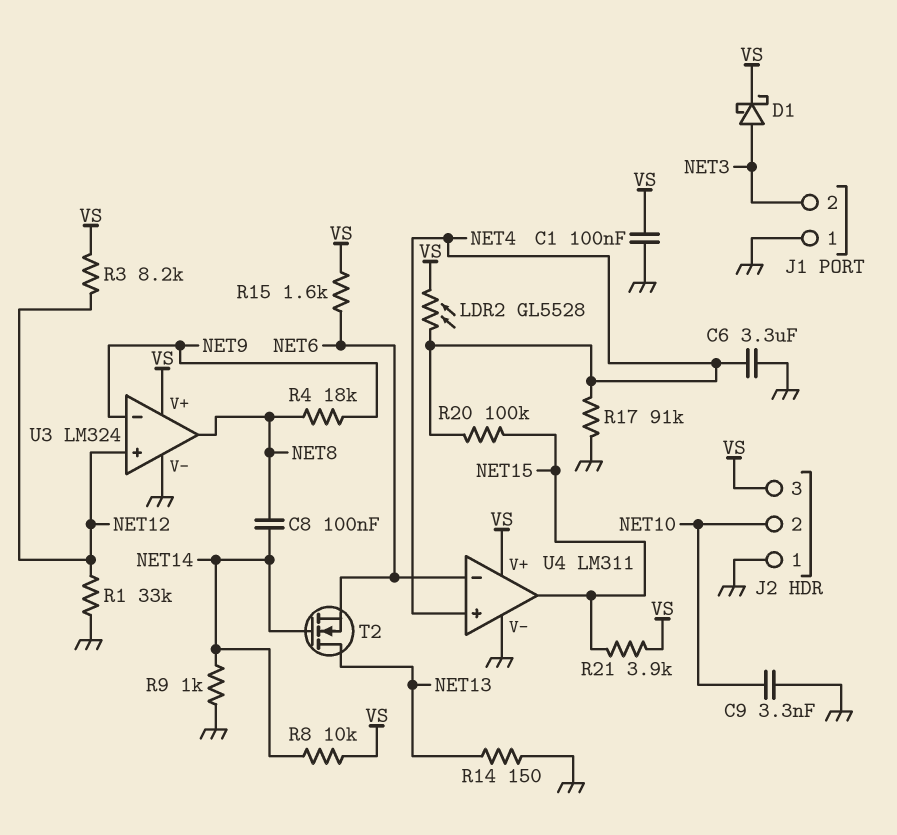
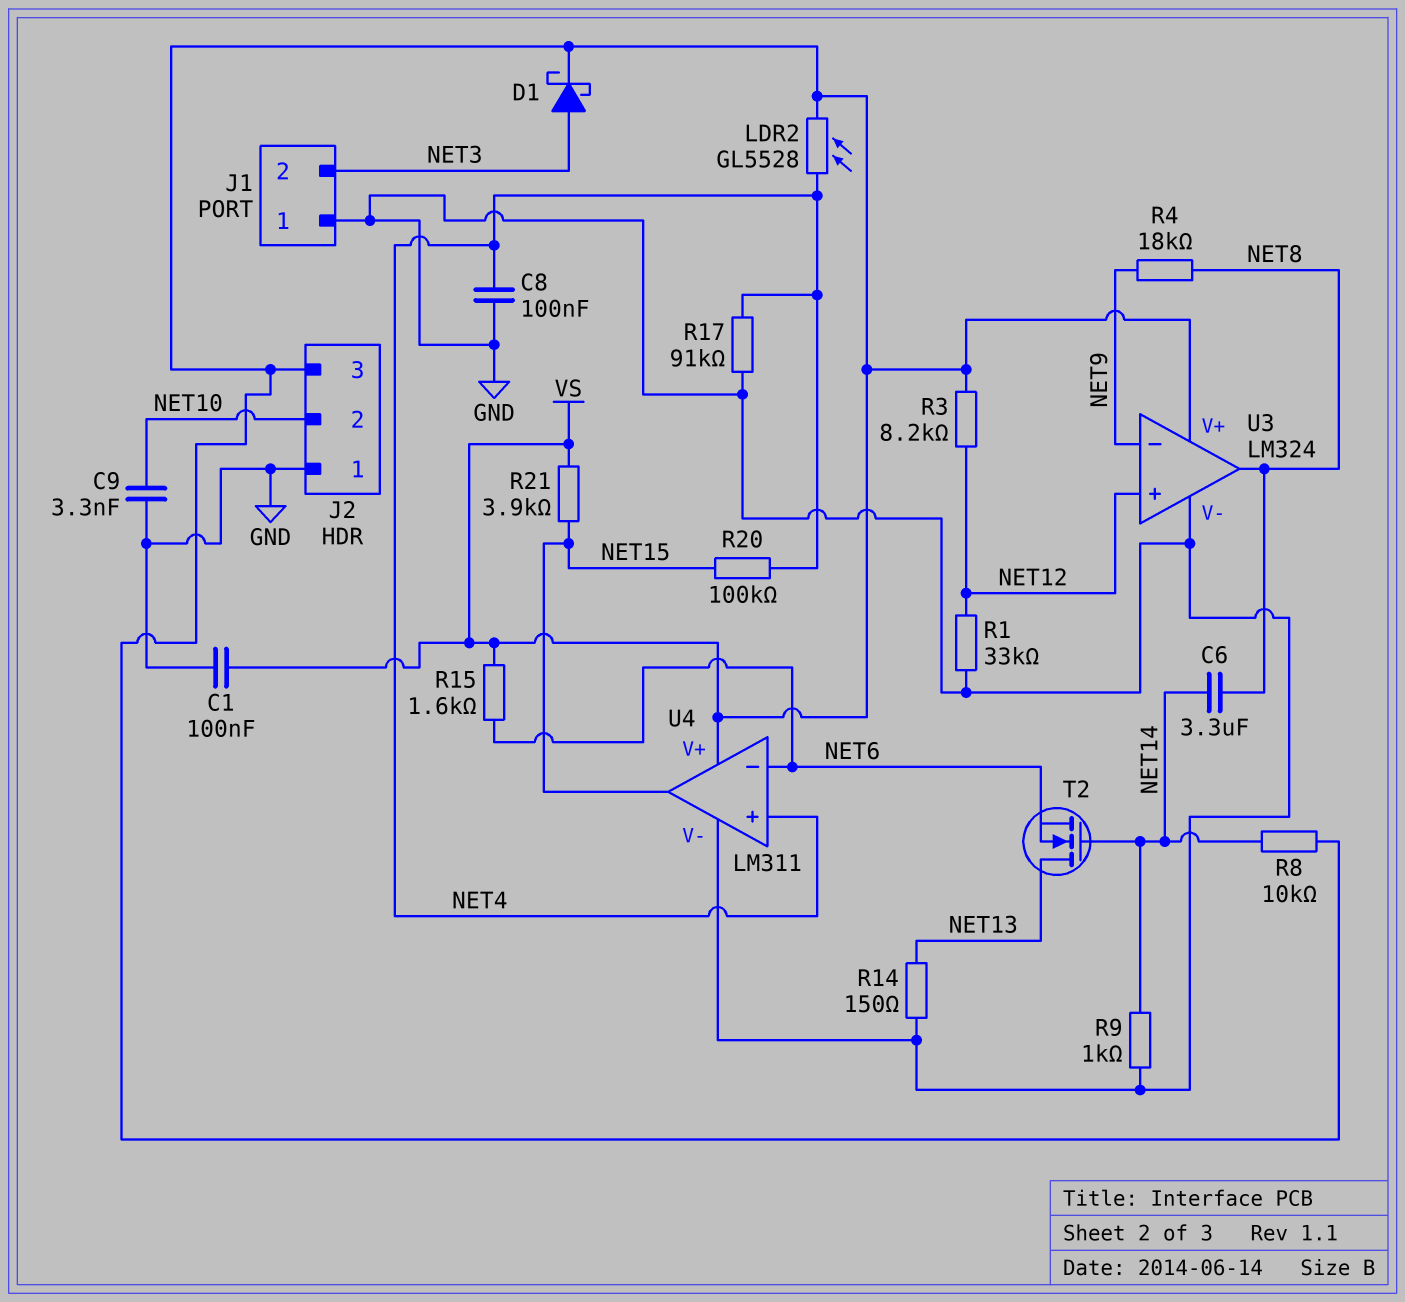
C6: 3.3uF (GND, NET4) -> 3.3uF (NET8, NET14)
C8: 100nF (NET8, NET14) -> 100nF (GND, NET4)

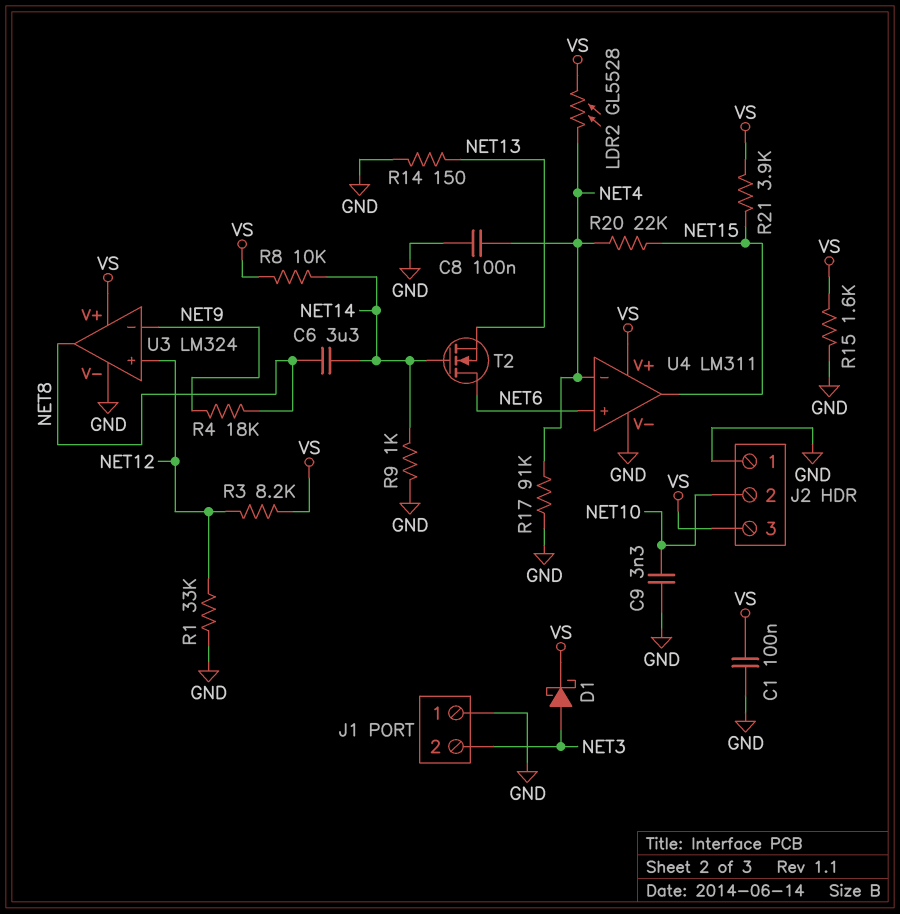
R15: 1.6k (NET6, VS) -> 1.6k (GND, VS)
R20: 100k (NET4, NET15) -> 22k (NET4, NET15)
T2: NMOS (G NET14, D NET13, S NET6) -> NMOS (G NET14, D NET6, S NET13)
U4 pin in+: NET4 -> NET6
U4 pin in-: NET6 -> NET4

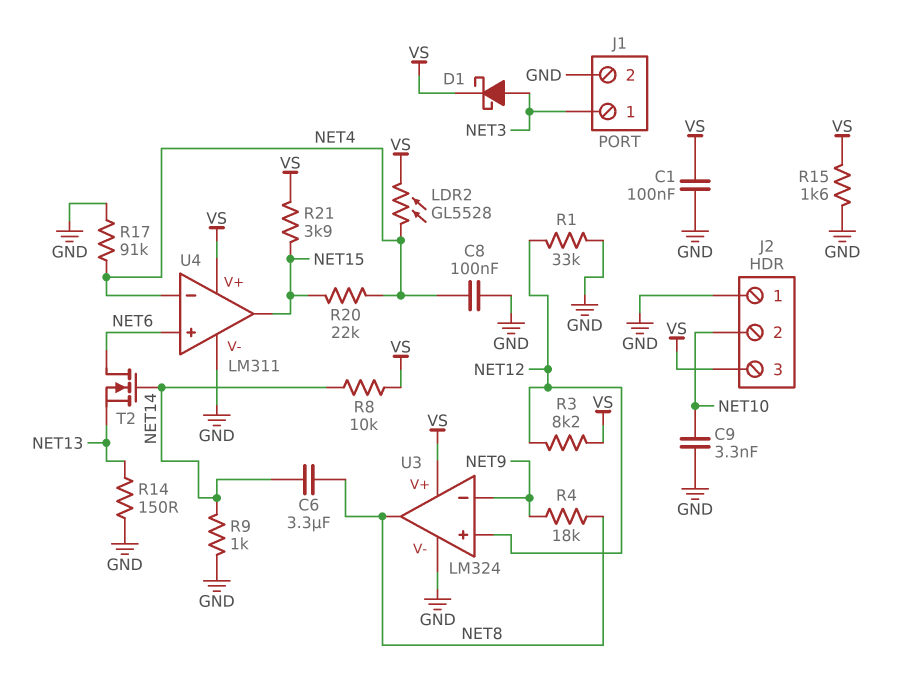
J1 pin 1: GND -> NET3
J1 pin 2: NET3 -> GND

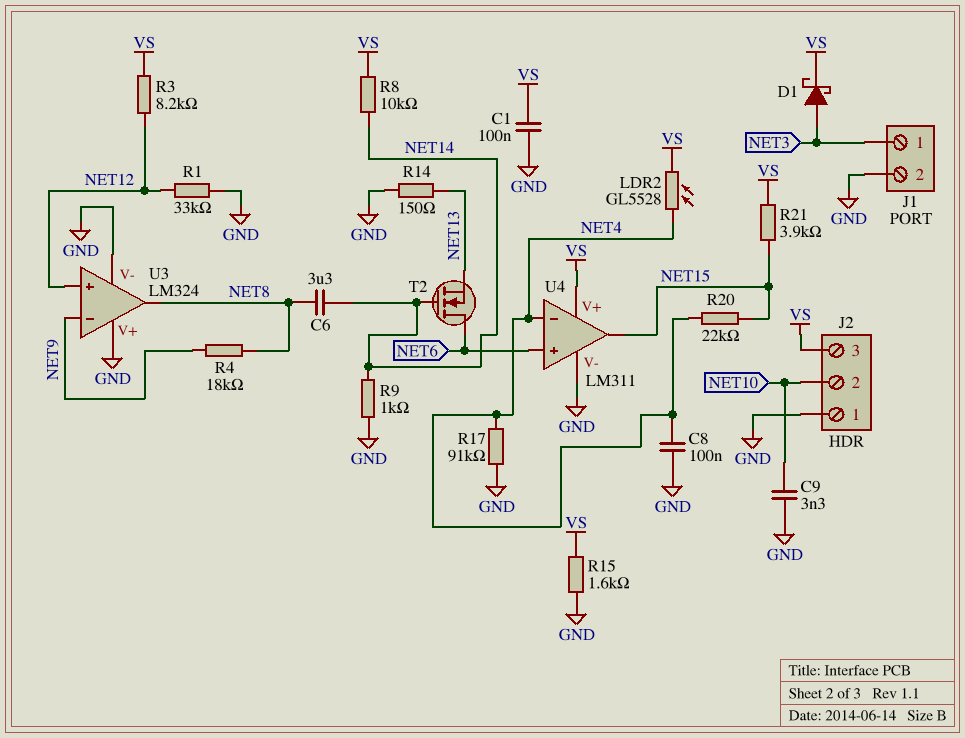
U3 pin V+: VS -> GND

